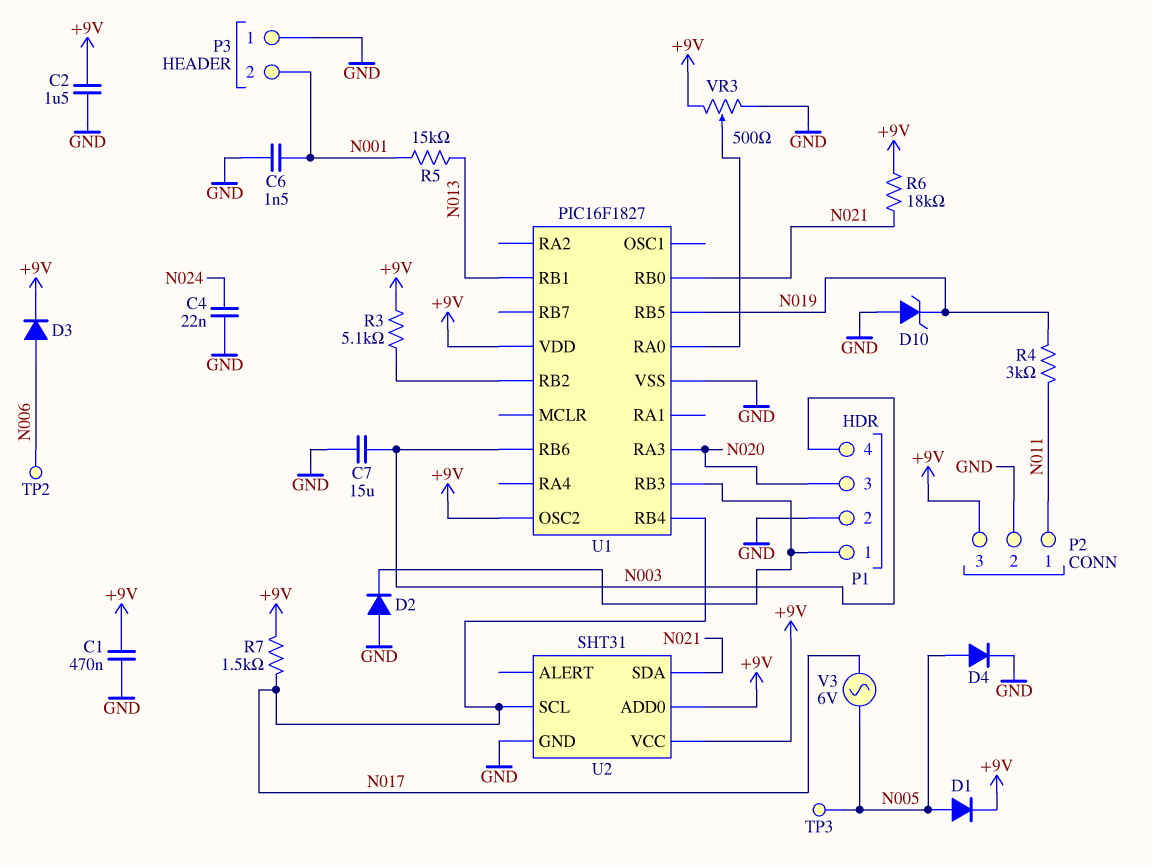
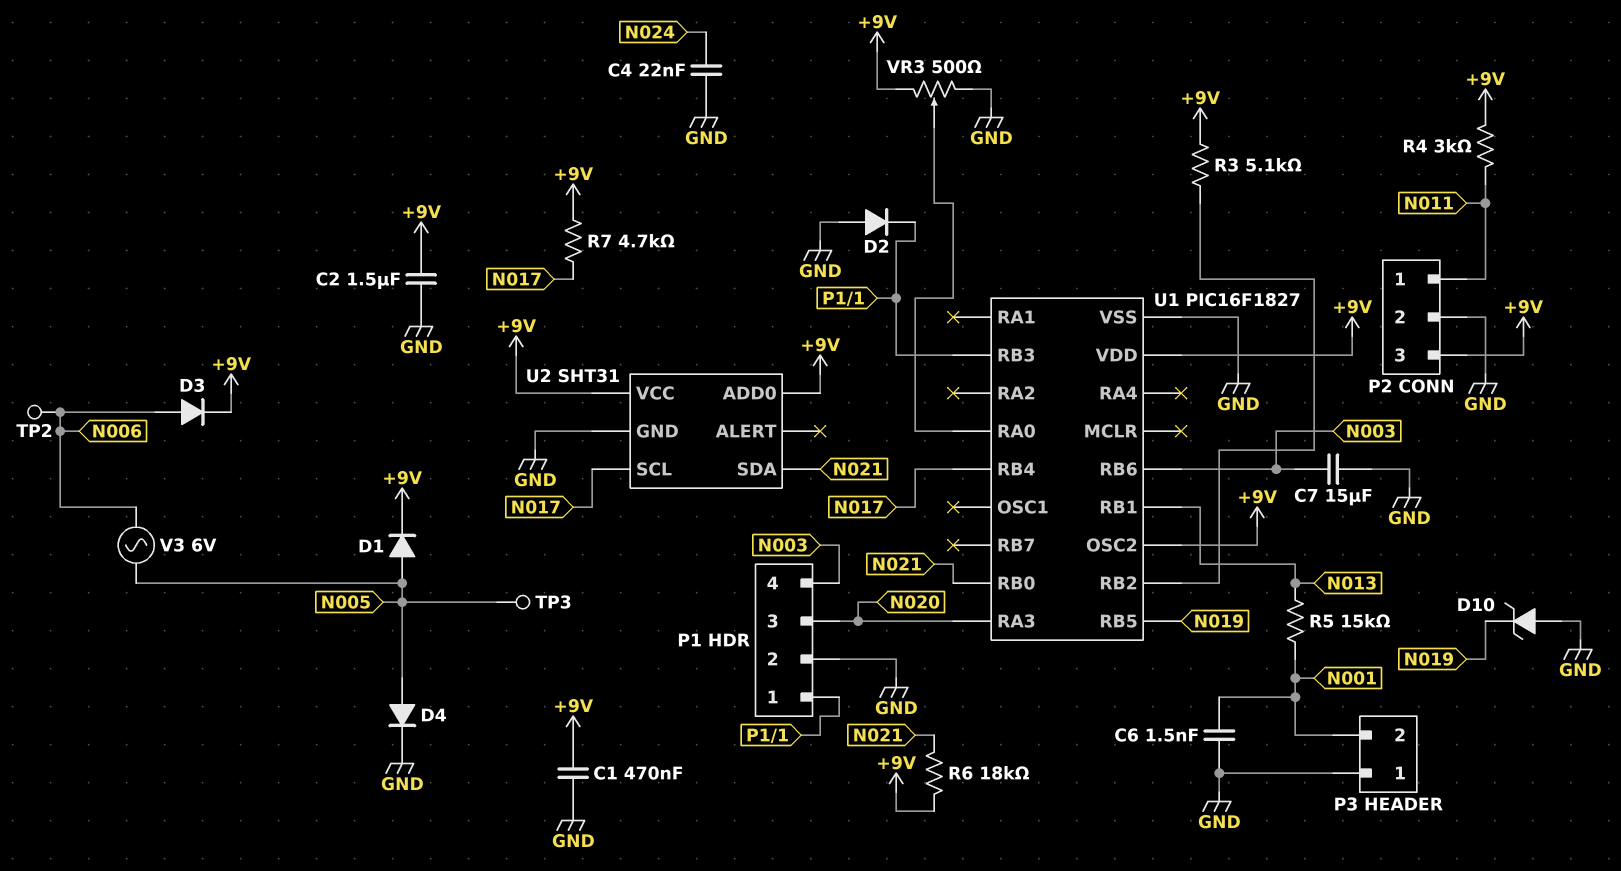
R4: 3k (N011, N019) -> 3k (+9V, N011)
R7: 1.5k (+9V, N017) -> 4.7k (+9V, N017)
V3: AC 6V (N005, N017) -> AC 6V (N005, N006)

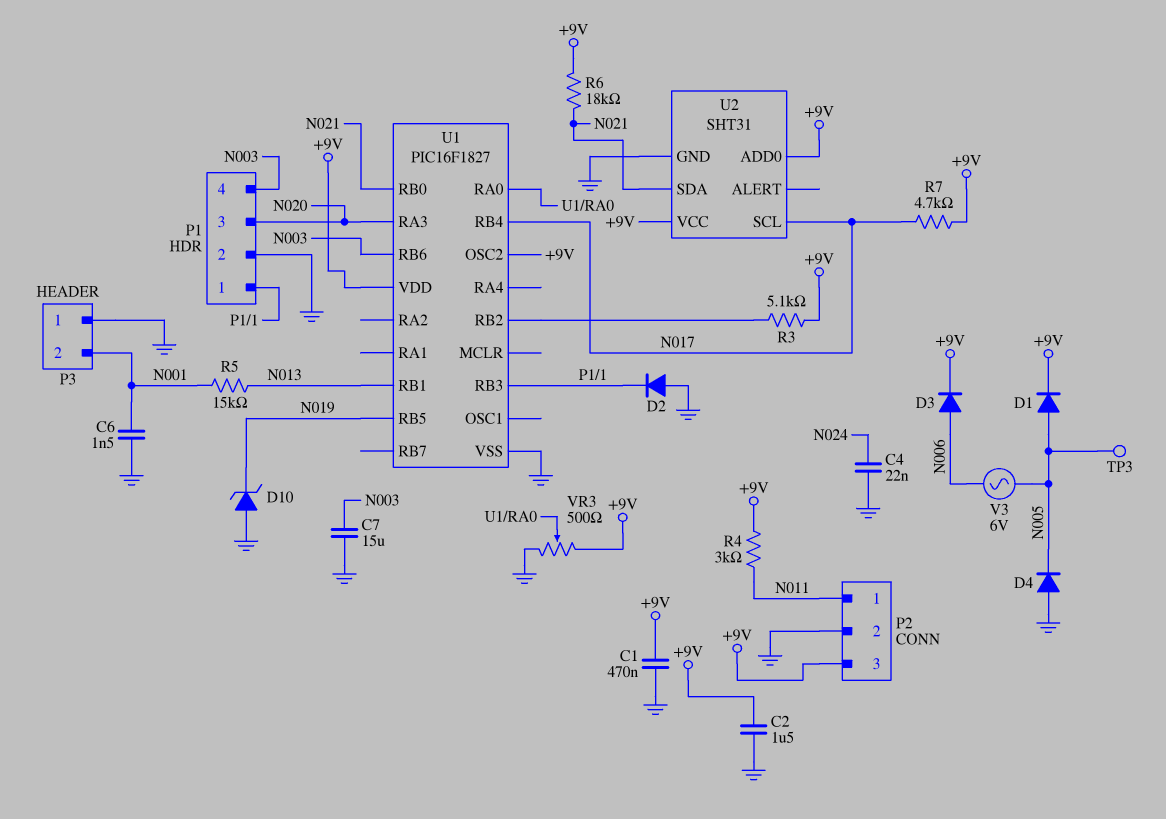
D4: diode (A N005, K GND) -> diode (A GND, K N005)
TP2: test point (N006) -> none

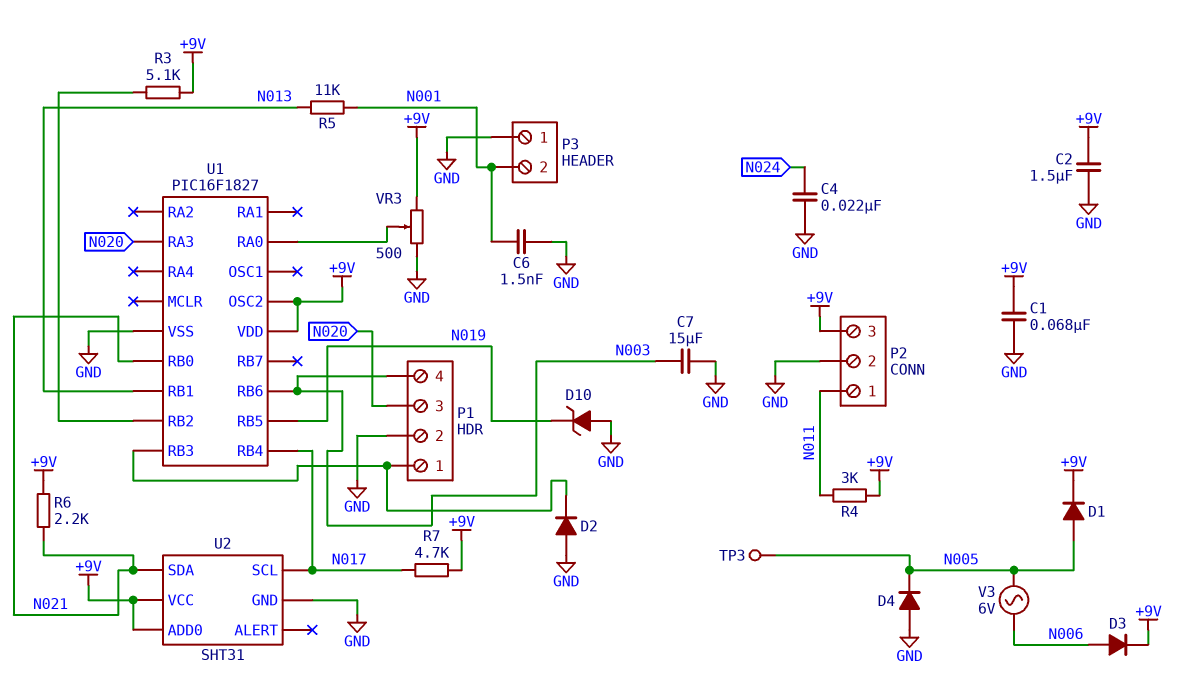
C1: 470nF (+9V, GND) -> 68nF (+9V, GND)
R5: 15k (N001, N013) -> 11k (N001, N013)
R6: 18k (+9V, N021) -> 2.2k (+9V, N021)

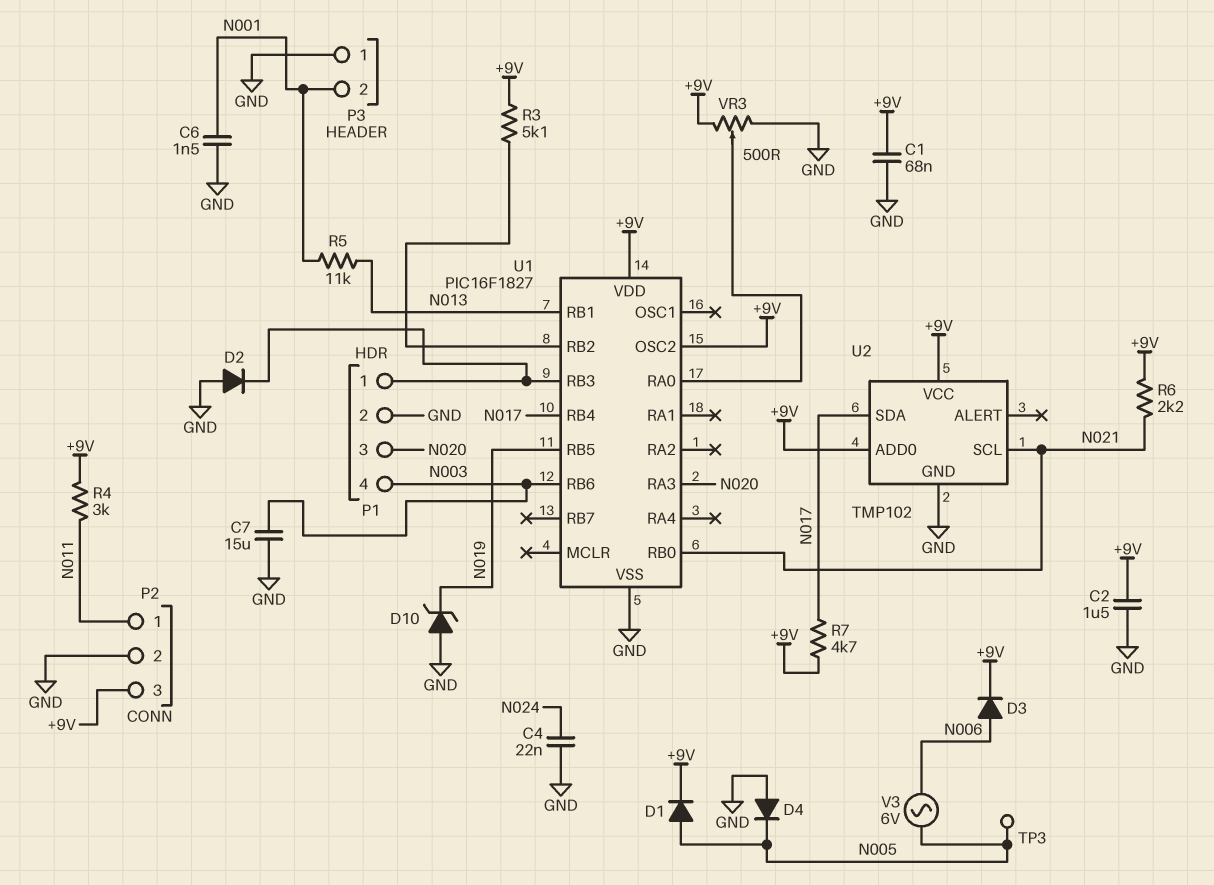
U2: SHT31 -> TMP102
U2 pin SCL: N017 -> N021
U2 pin SDA: N021 -> N017

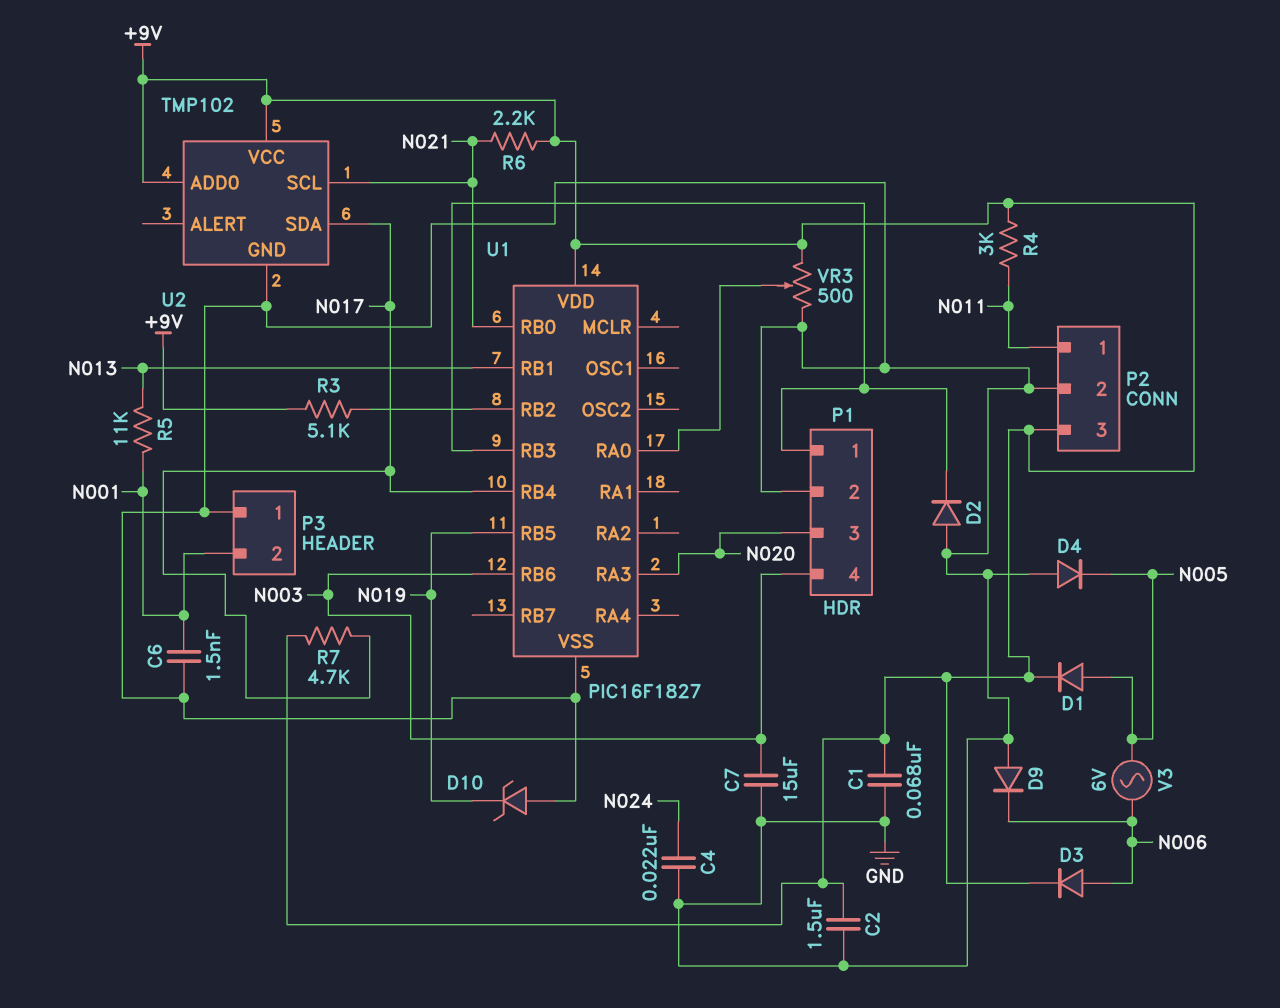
D9: none -> diode (A GND, K N006)
TP3: test point (N005) -> none
U1 pin OSC2: +9V -> none

